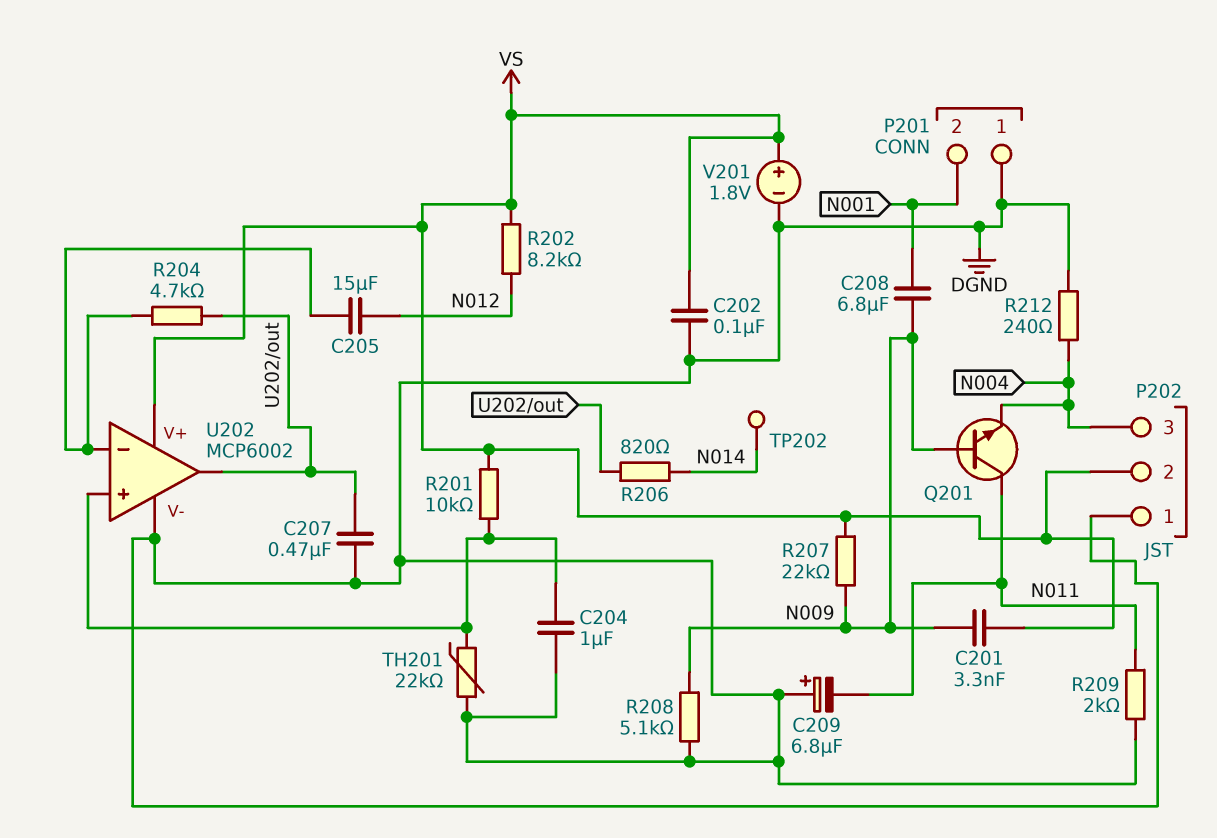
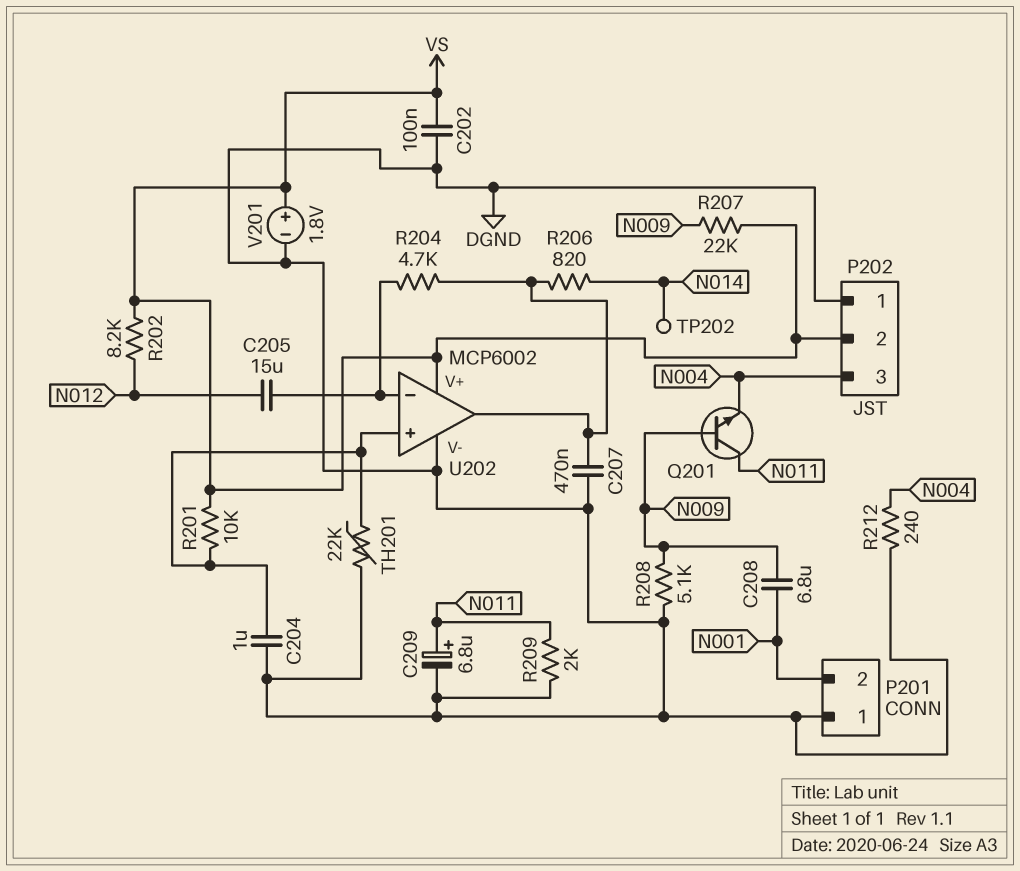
C201: 3.3nF (N009, VS) -> none
C209: 6.8uF (plus DGND, minus N011) -> 6.8uF (plus N011, minus DGND)

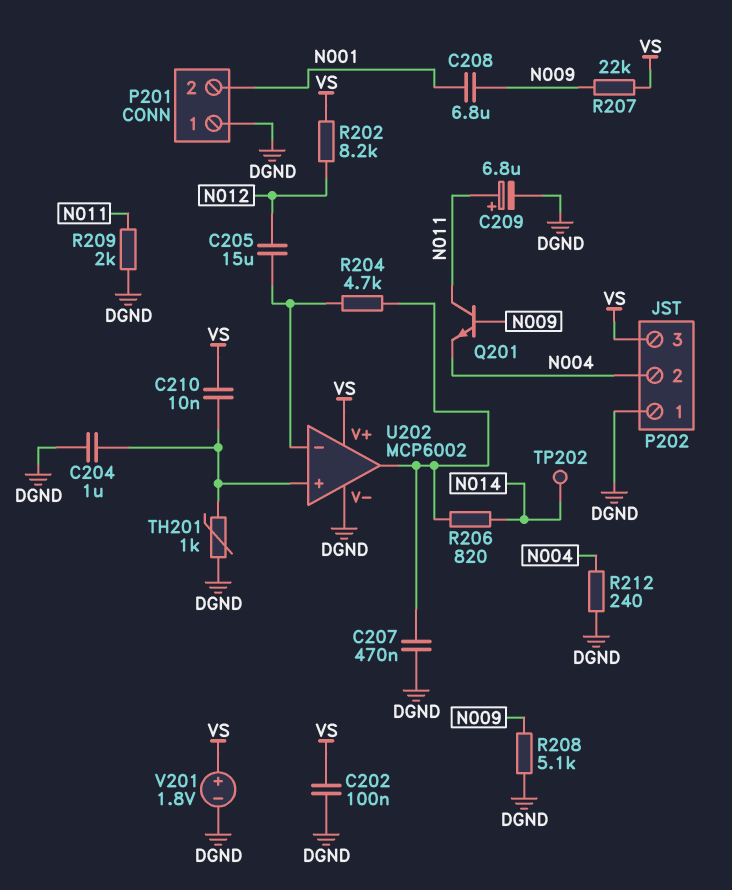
C210: none -> 10nF (U202/in+, VS)
P202 pin 2: VS -> N004
P202 pin 3: N004 -> VS
R201: 10k (U202/in+, VS) -> none
TH201: 22k (DGND, U202/in+) -> 1k (DGND, U202/in+)

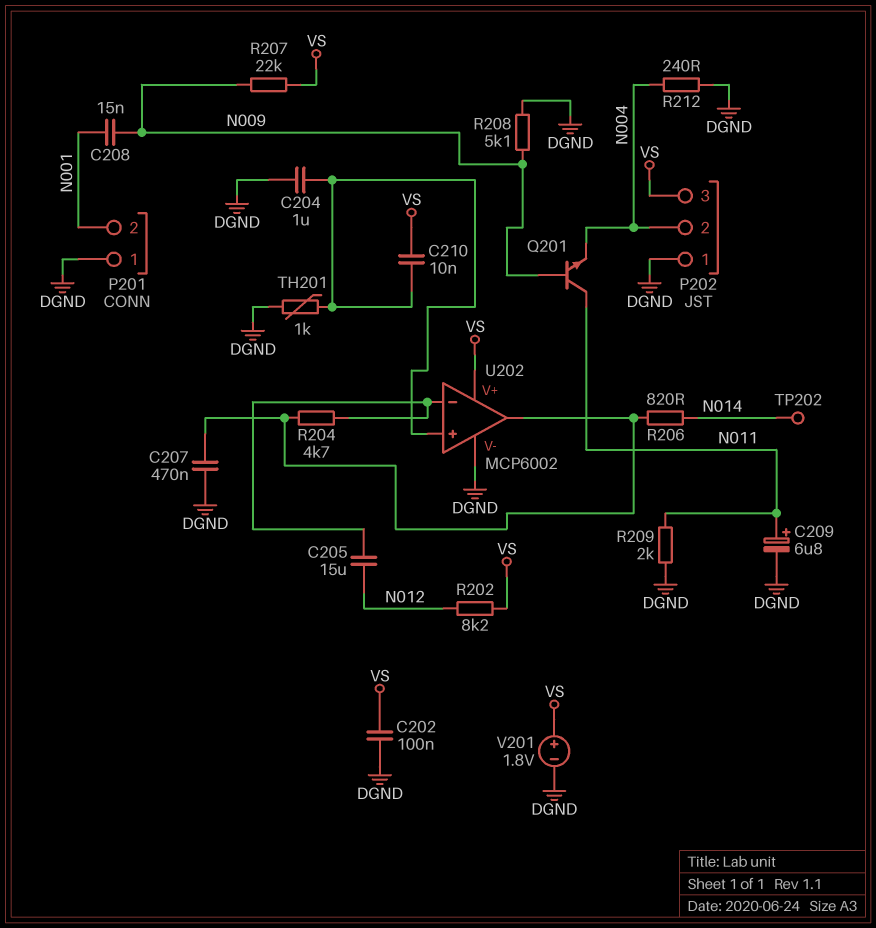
C208: 6.8uF (N001, N009) -> 15nF (N001, N009)

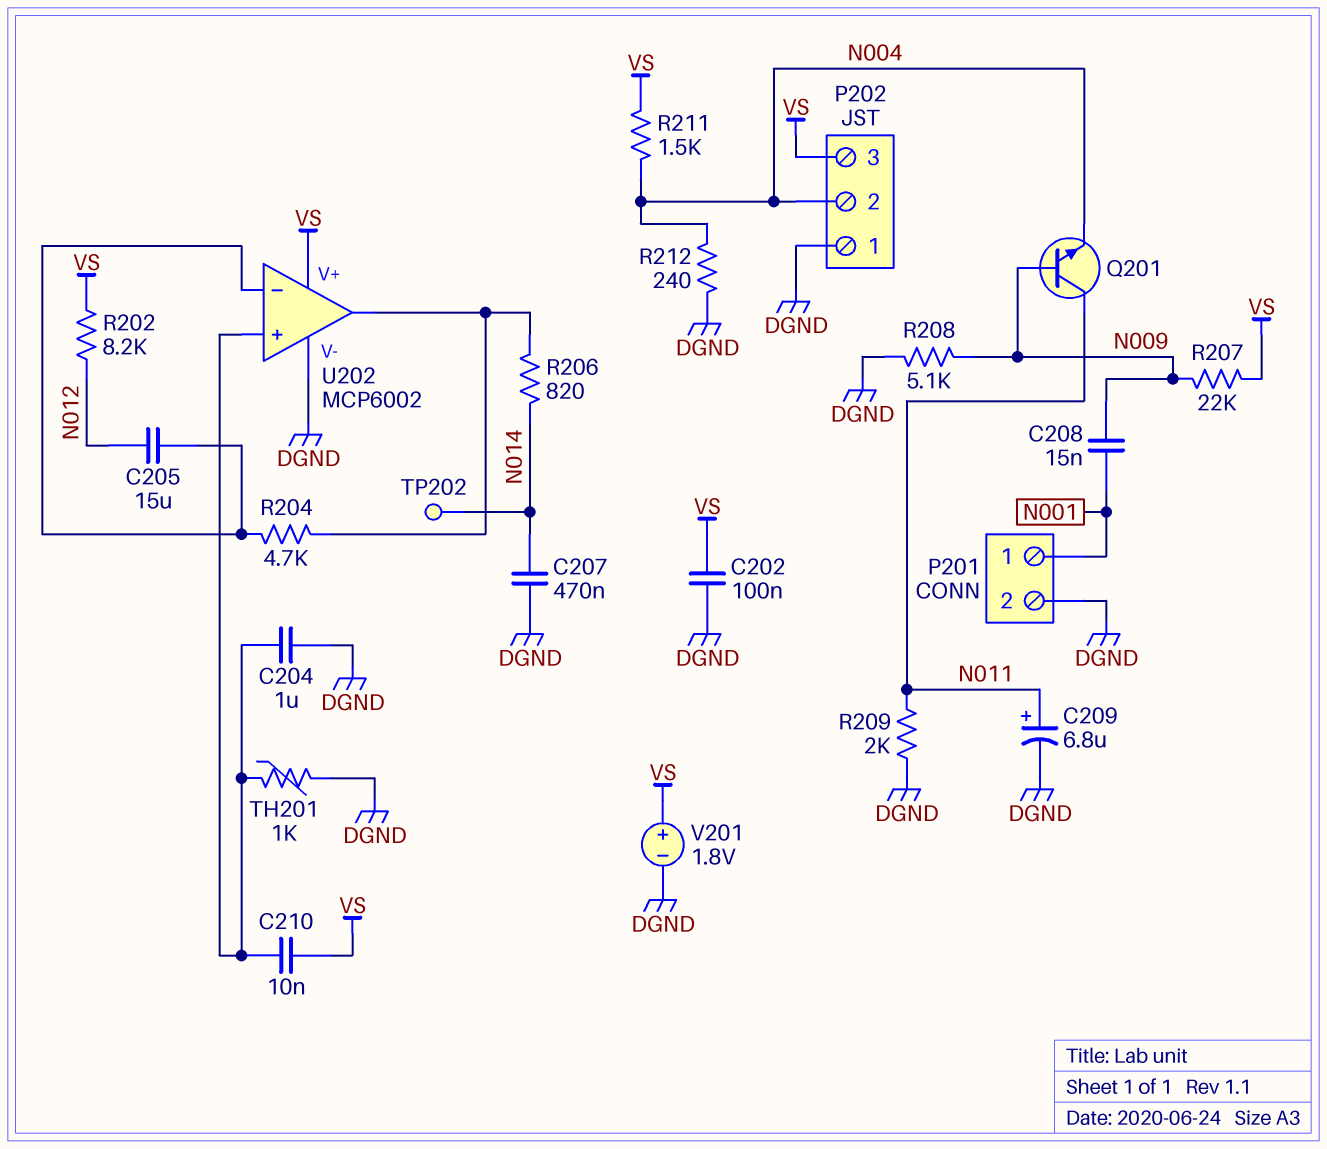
C207: 470nF (DGND, U202/out) -> 470nF (DGND, N014)
P201 pin 1: DGND -> N001
P201 pin 2: N001 -> DGND
R211: none -> 1.5k (N004, VS)

